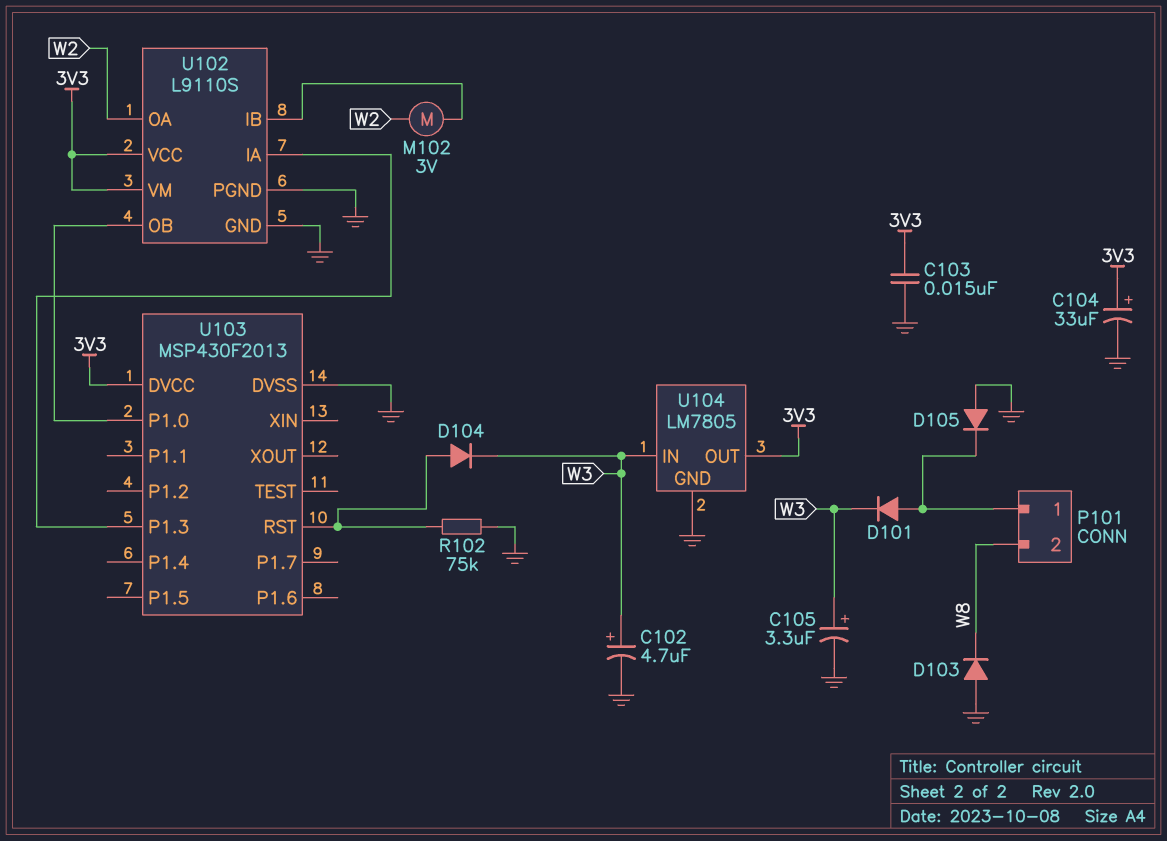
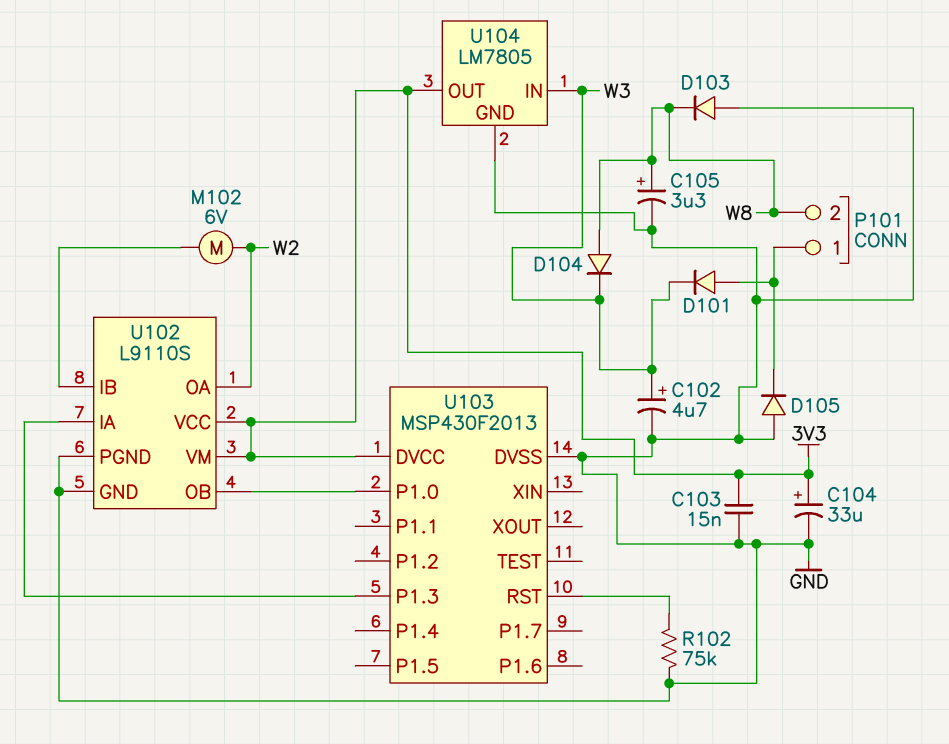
C105: 3.3uF (plus W3, minus GND) -> 3.3uF (plus W8, minus GND)
D104: diode (A U103/RST, K W3) -> diode (A W8, K W3)
M102: motor 3V (U102/IB, W2) -> motor 6V (U102/IB, W2)

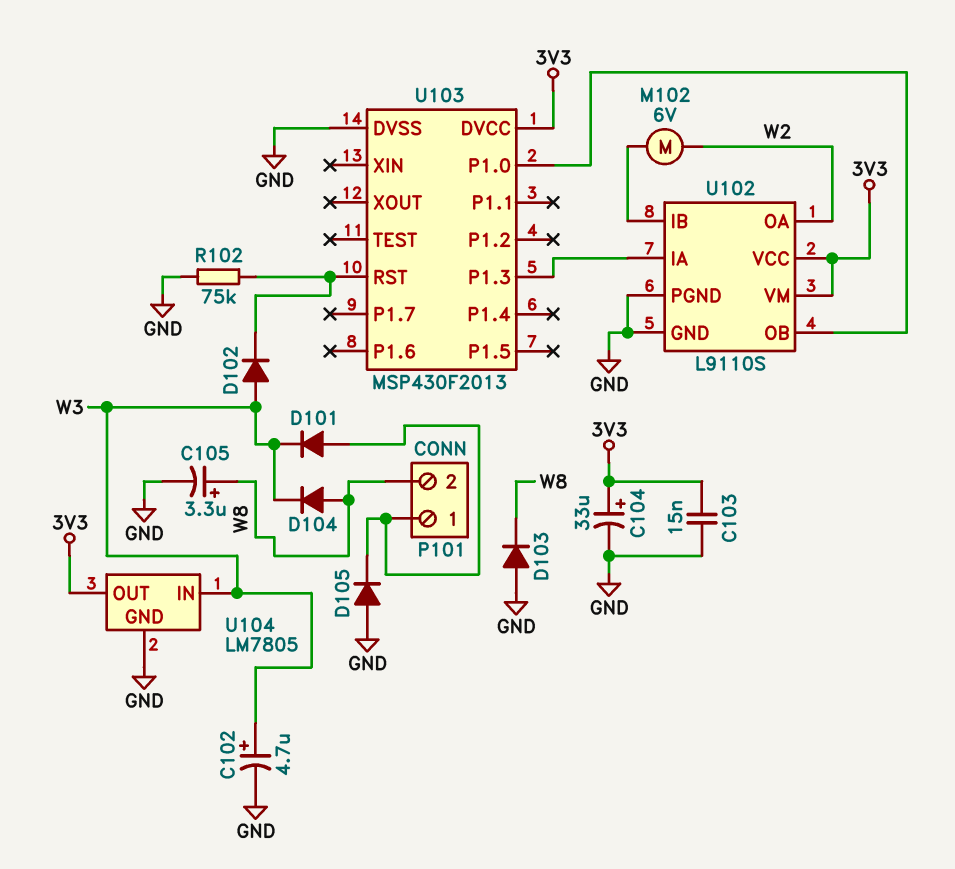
D102: none -> diode (A W3, K U103/RST)

